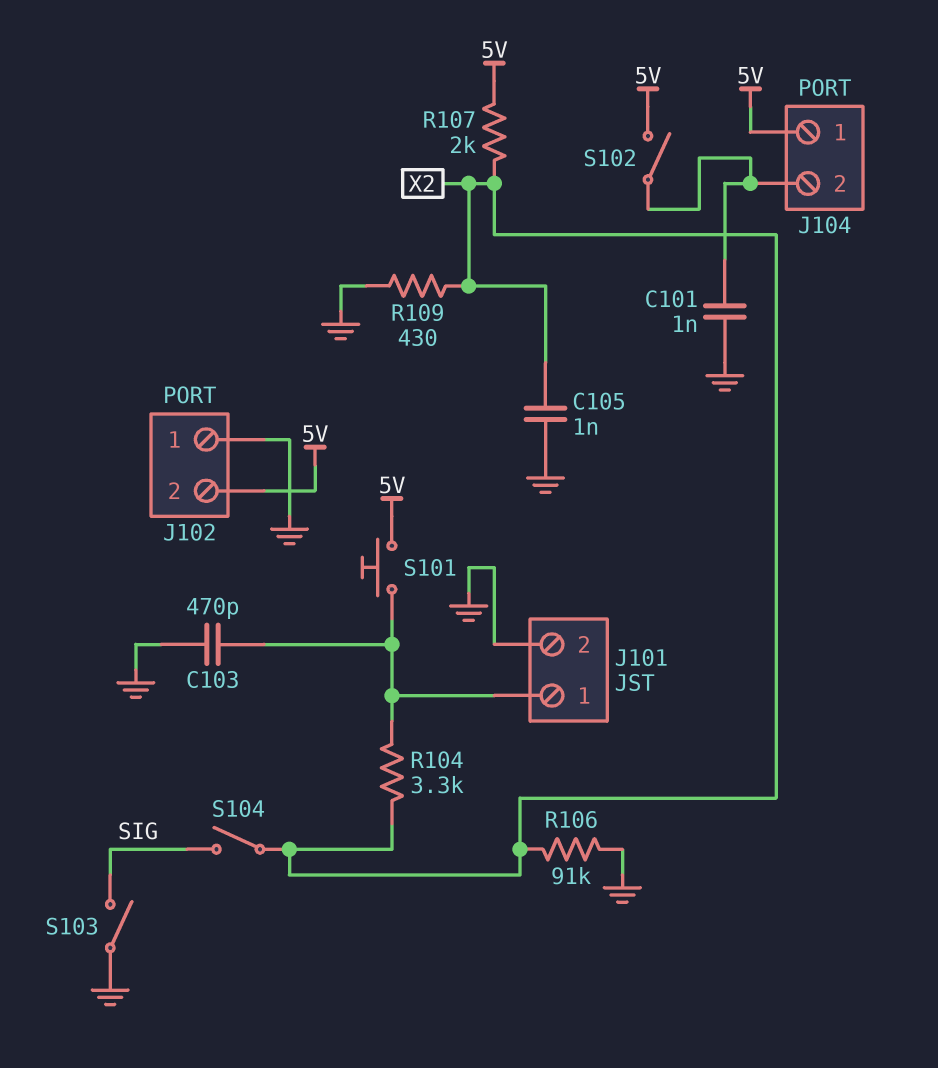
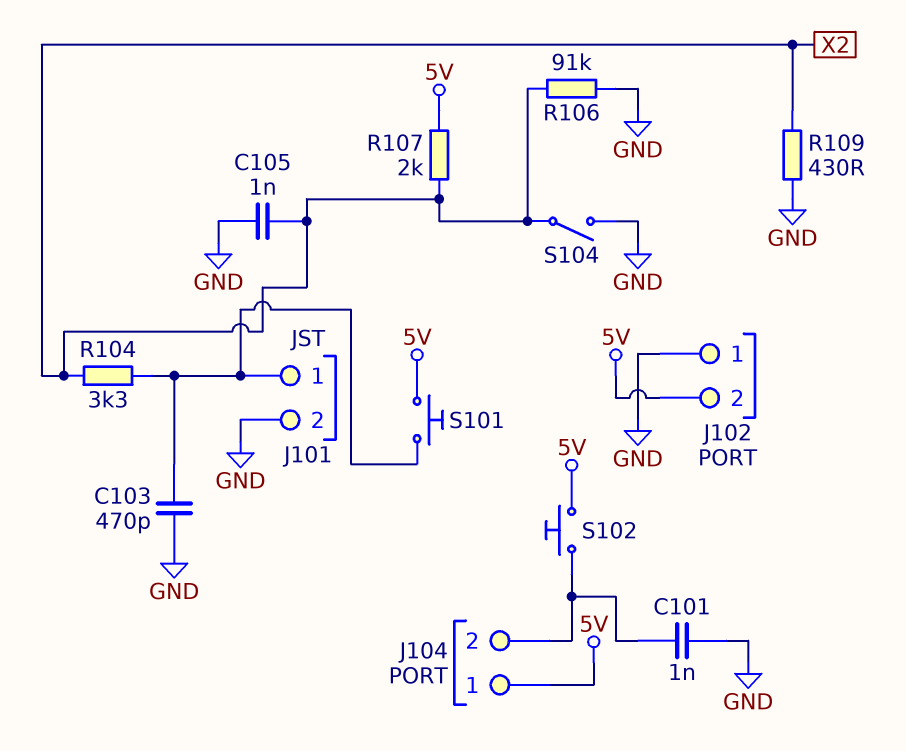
S102: switch (5V, J104/2) -> button (5V, J104/2)
S103: switch (GND, SIG) -> none
S104: switch (SIG, X2) -> switch (GND, X2)

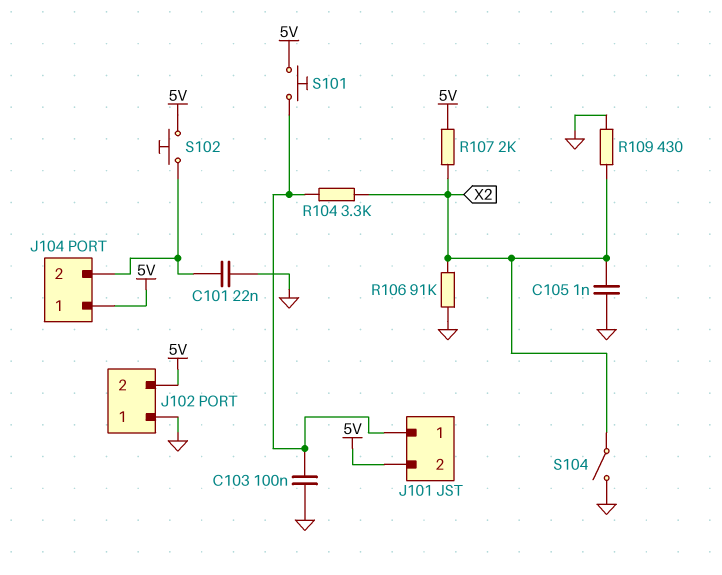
C101: 1nF (GND, J104/2) -> 22nF (GND, J104/2)
C103: 470pF (GND, J101/1) -> 100nF (GND, J101/1)
J101 pin 2: GND -> 5V

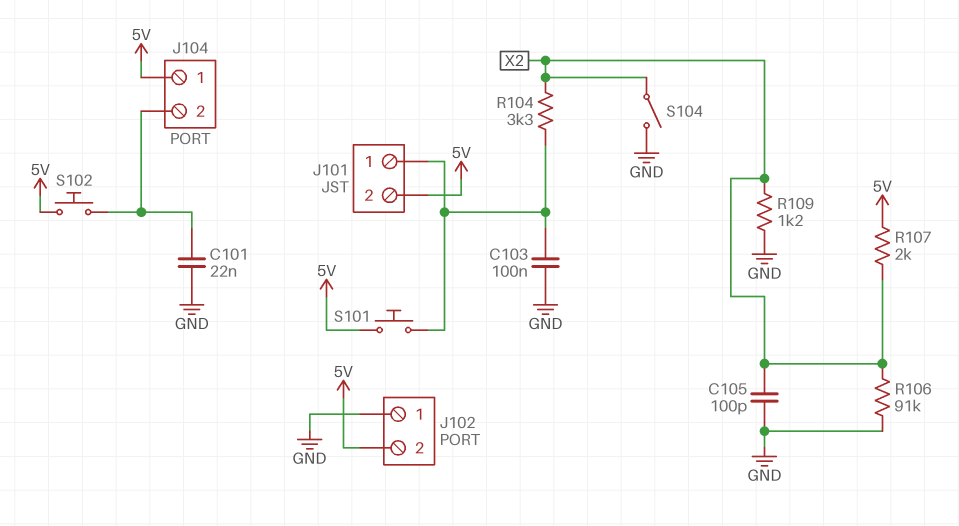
C105: 1nF (GND, X2) -> 100pF (GND, X2)
R109: 430 (GND, X2) -> 1.2k (GND, X2)

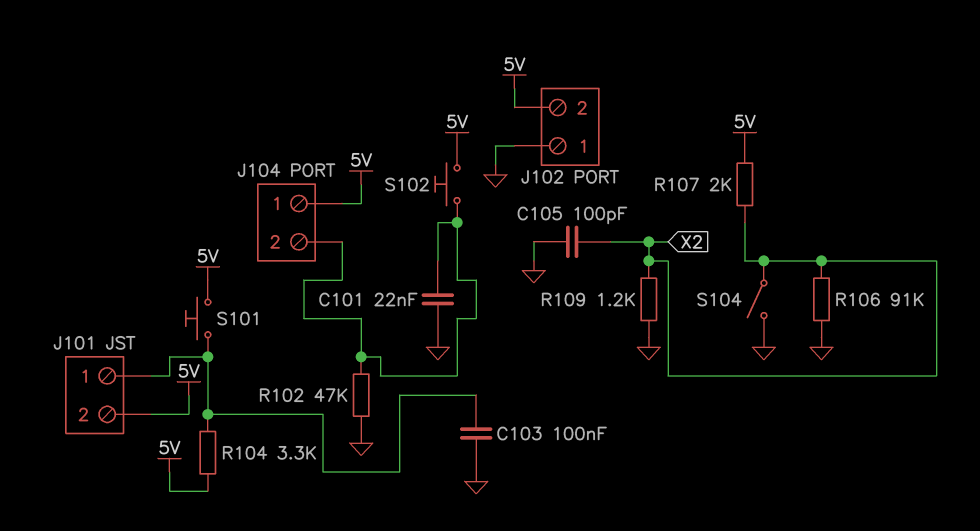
R102: none -> 47k (GND, J104/2)
R104: 3.3k (J101/1, X2) -> 3.3k (5V, J101/1)

